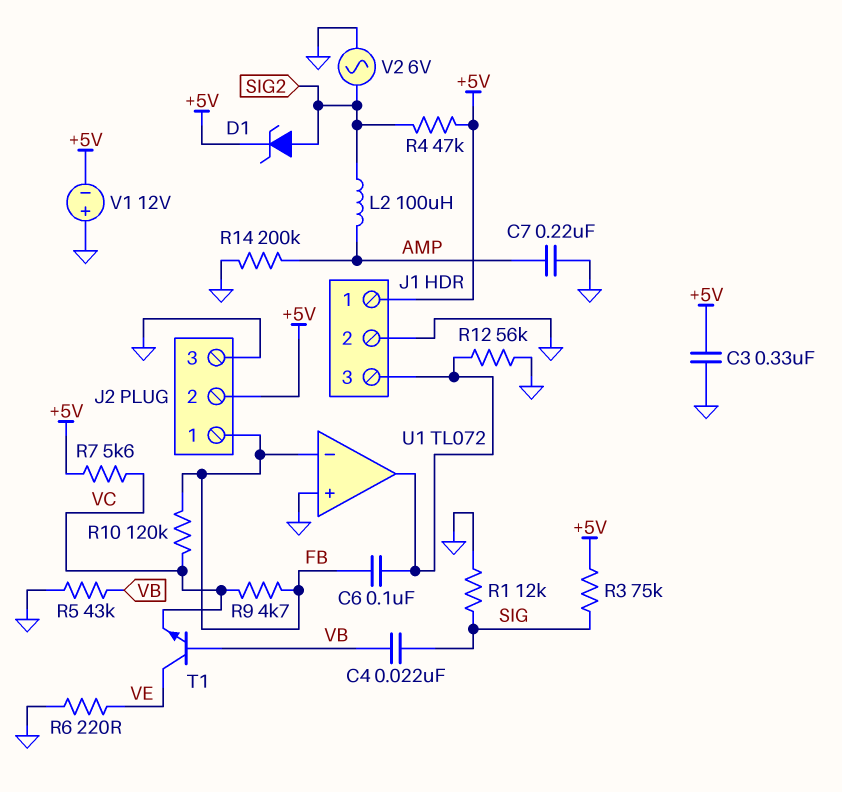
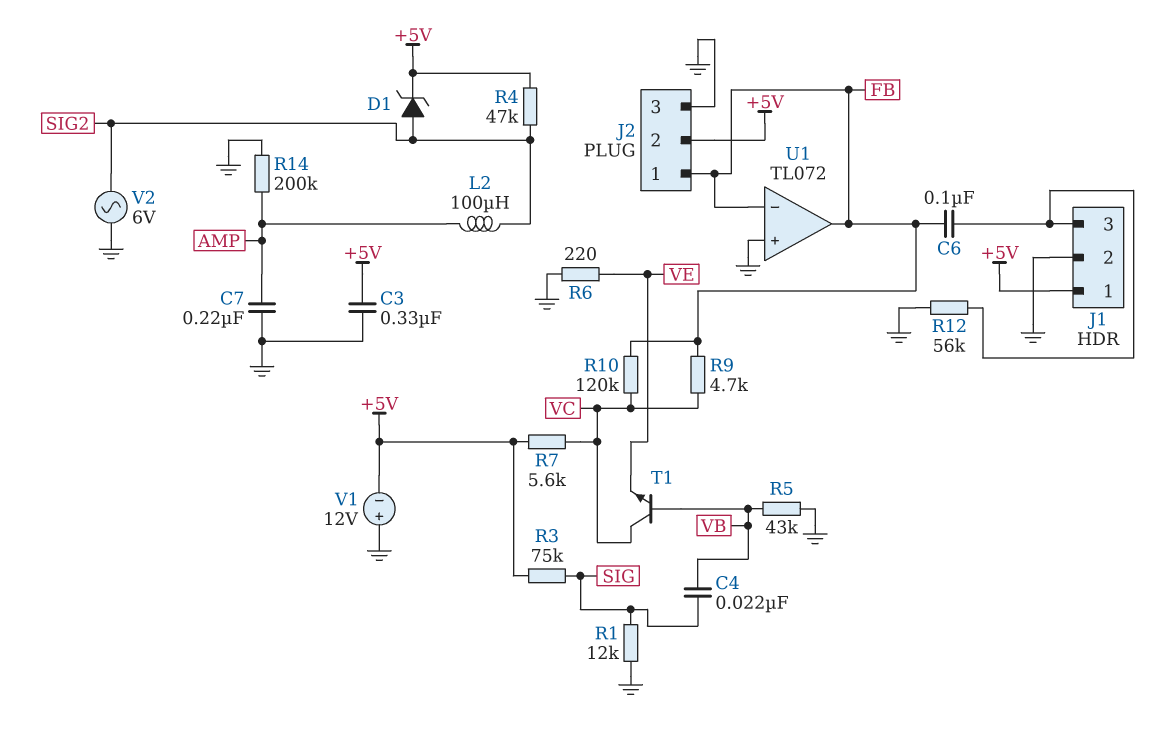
T1: NPN (B VB, C VE, E VC) -> NPN (B VB, C VC, E VE)
U1 pin out: J1/3 -> FB

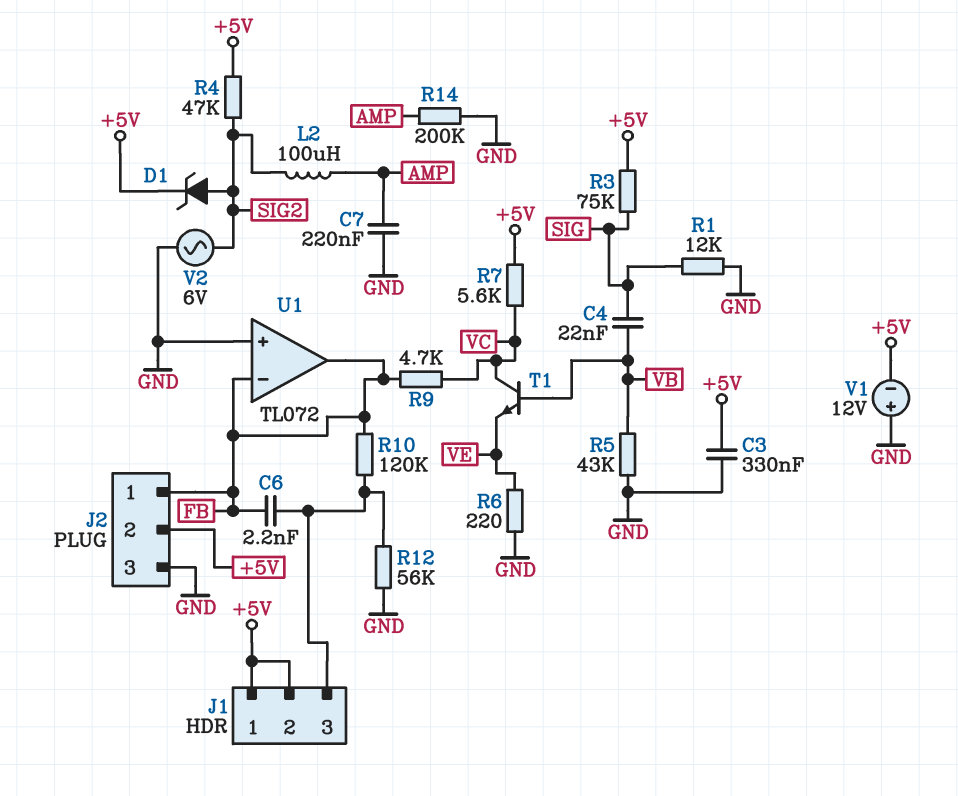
C6: 100nF (FB, J1/3) -> 2.2nF (FB, J1/3)
J1 pin 2: GND -> +5V
R10: 120k (FB, VC) -> 120k (FB, J1/3)

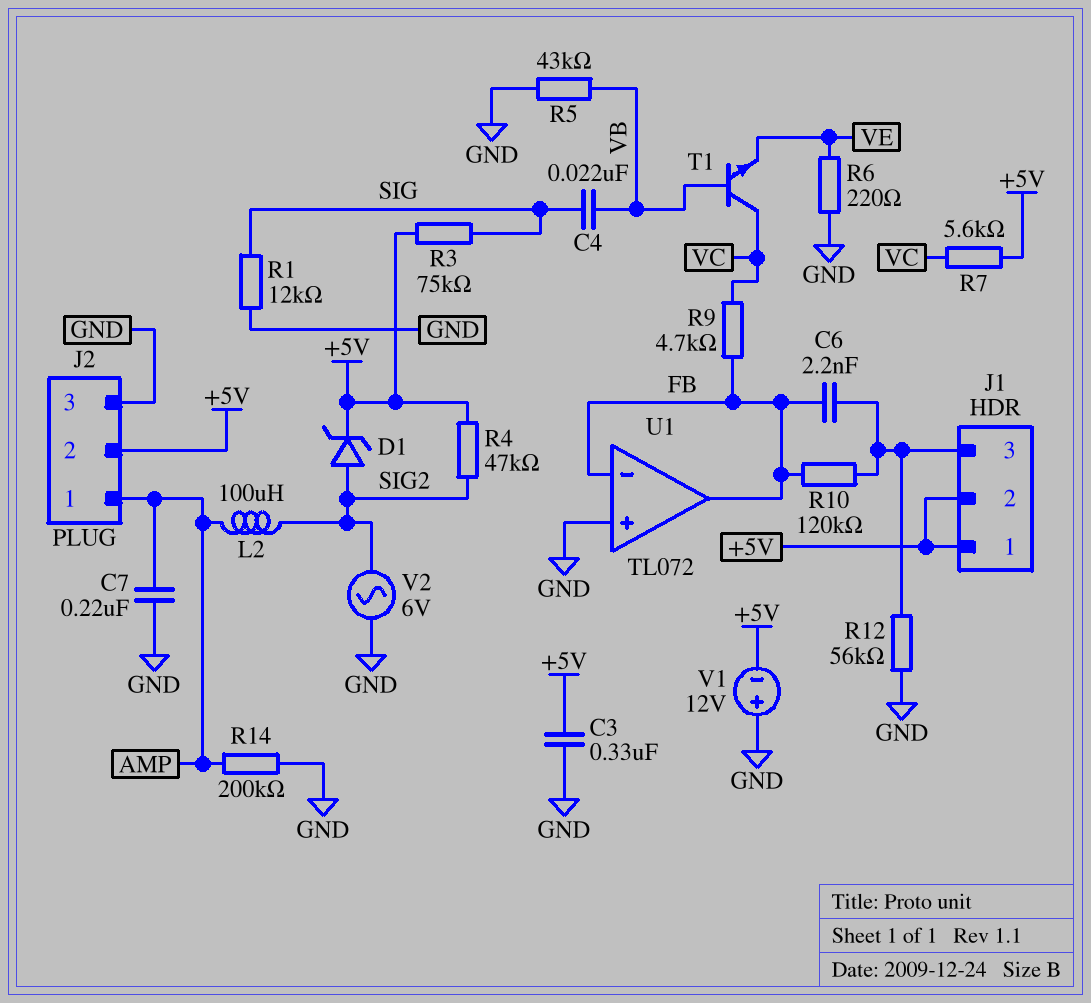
J2 pin 1: FB -> AMP

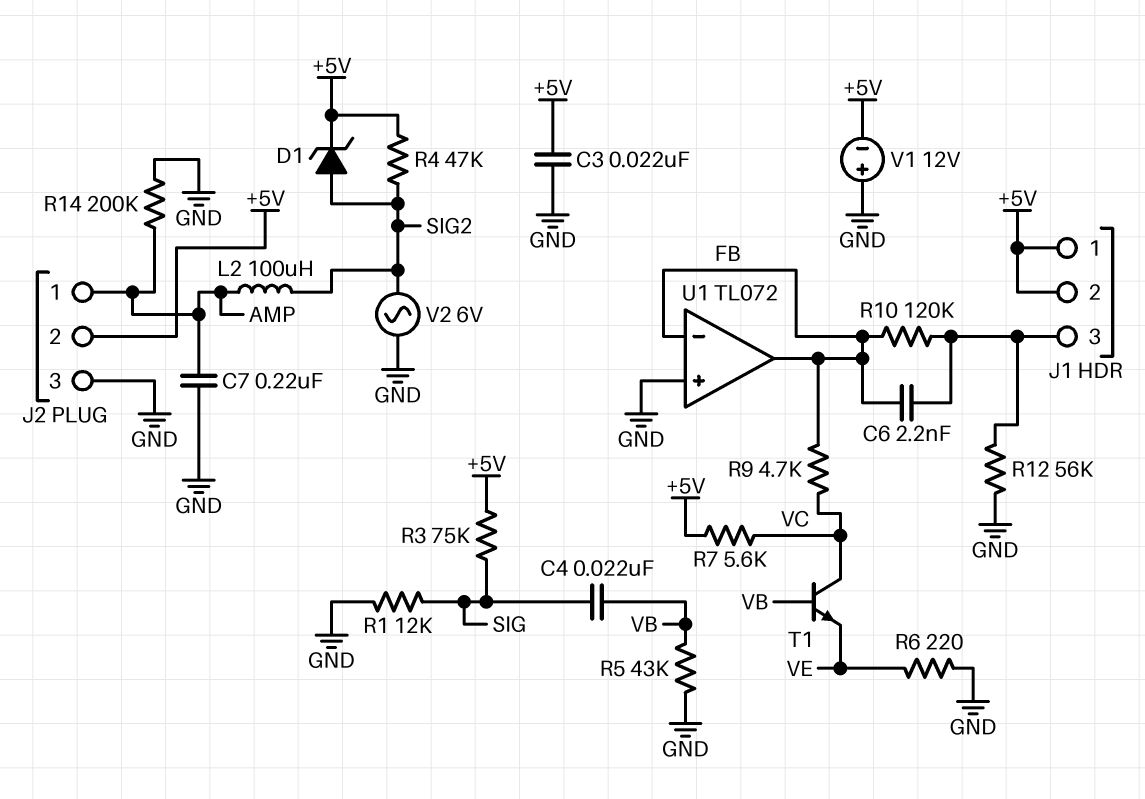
C3: 330nF (+5V, GND) -> 22nF (+5V, GND)

